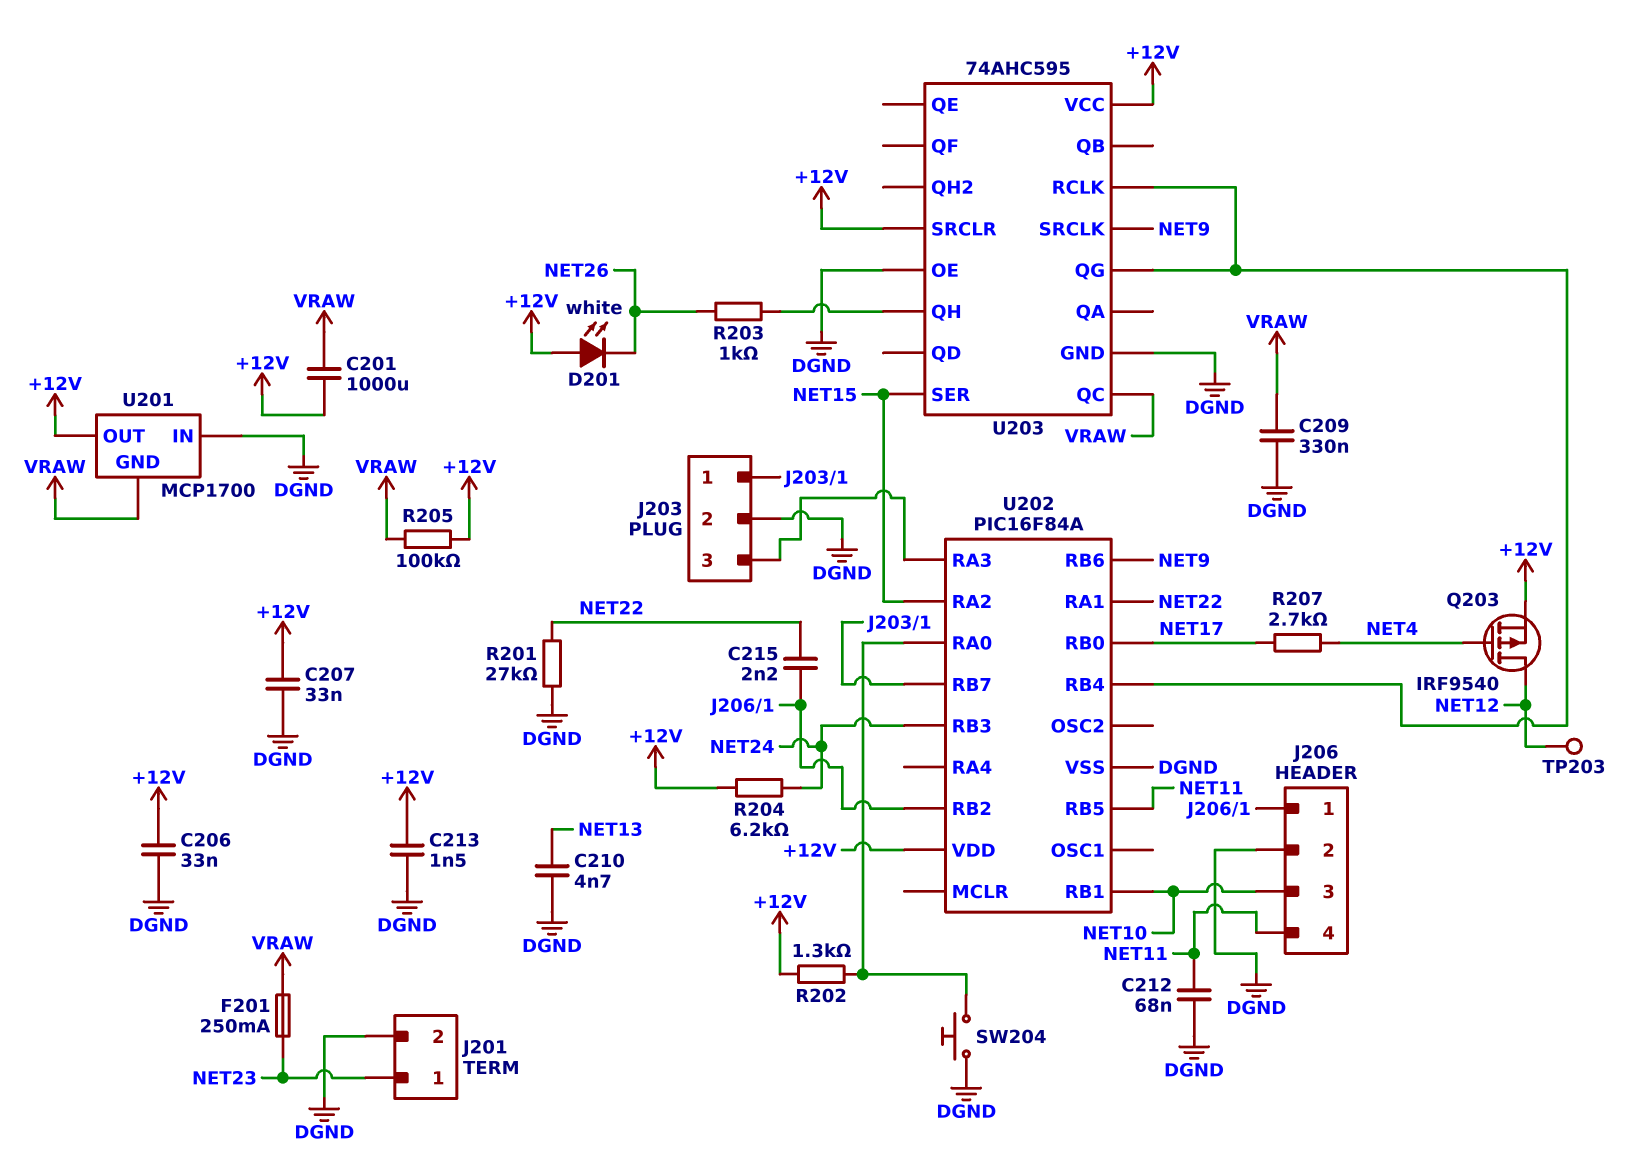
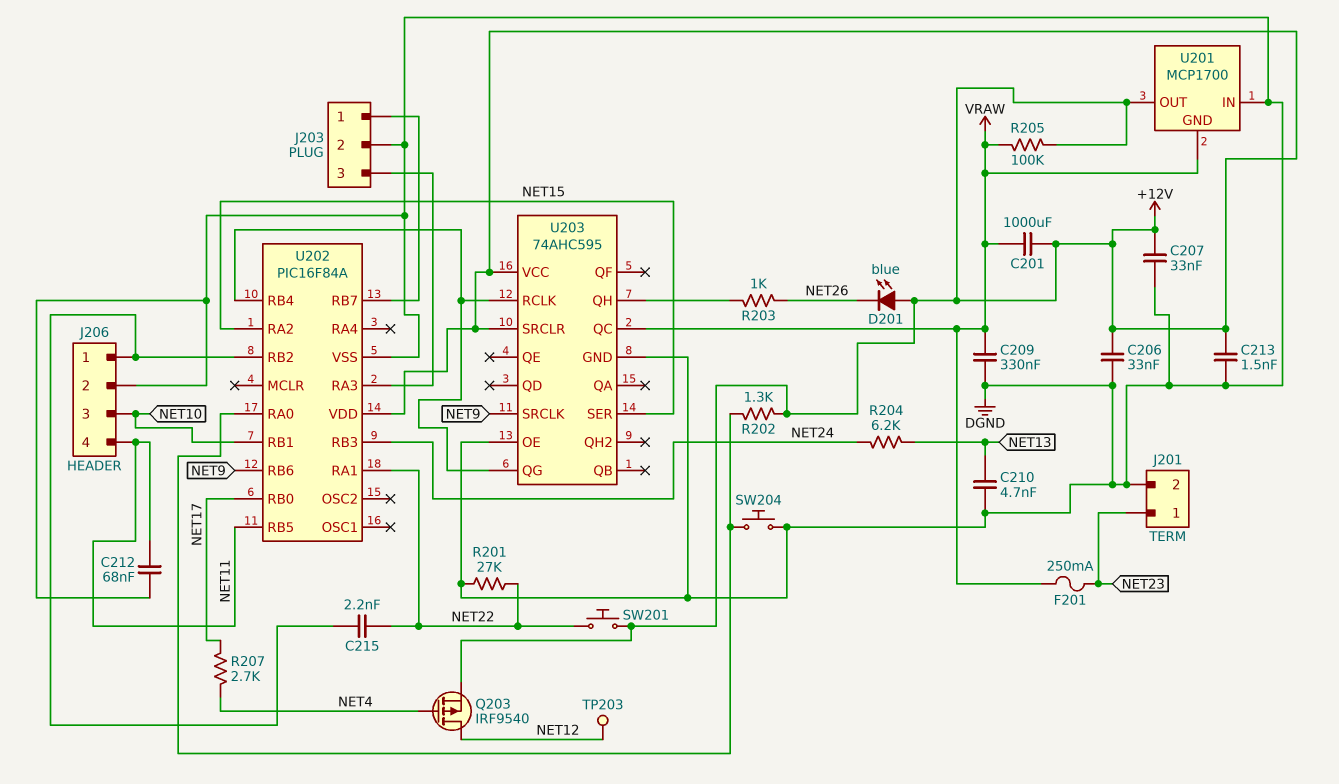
D201: LED white (A +12V, K NET26) -> LED blue (A +12V, K NET26)
R204: 6.2k (+12V, NET24) -> 6.2k (NET13, NET24)
SW201: none -> button (+12V, NET22)

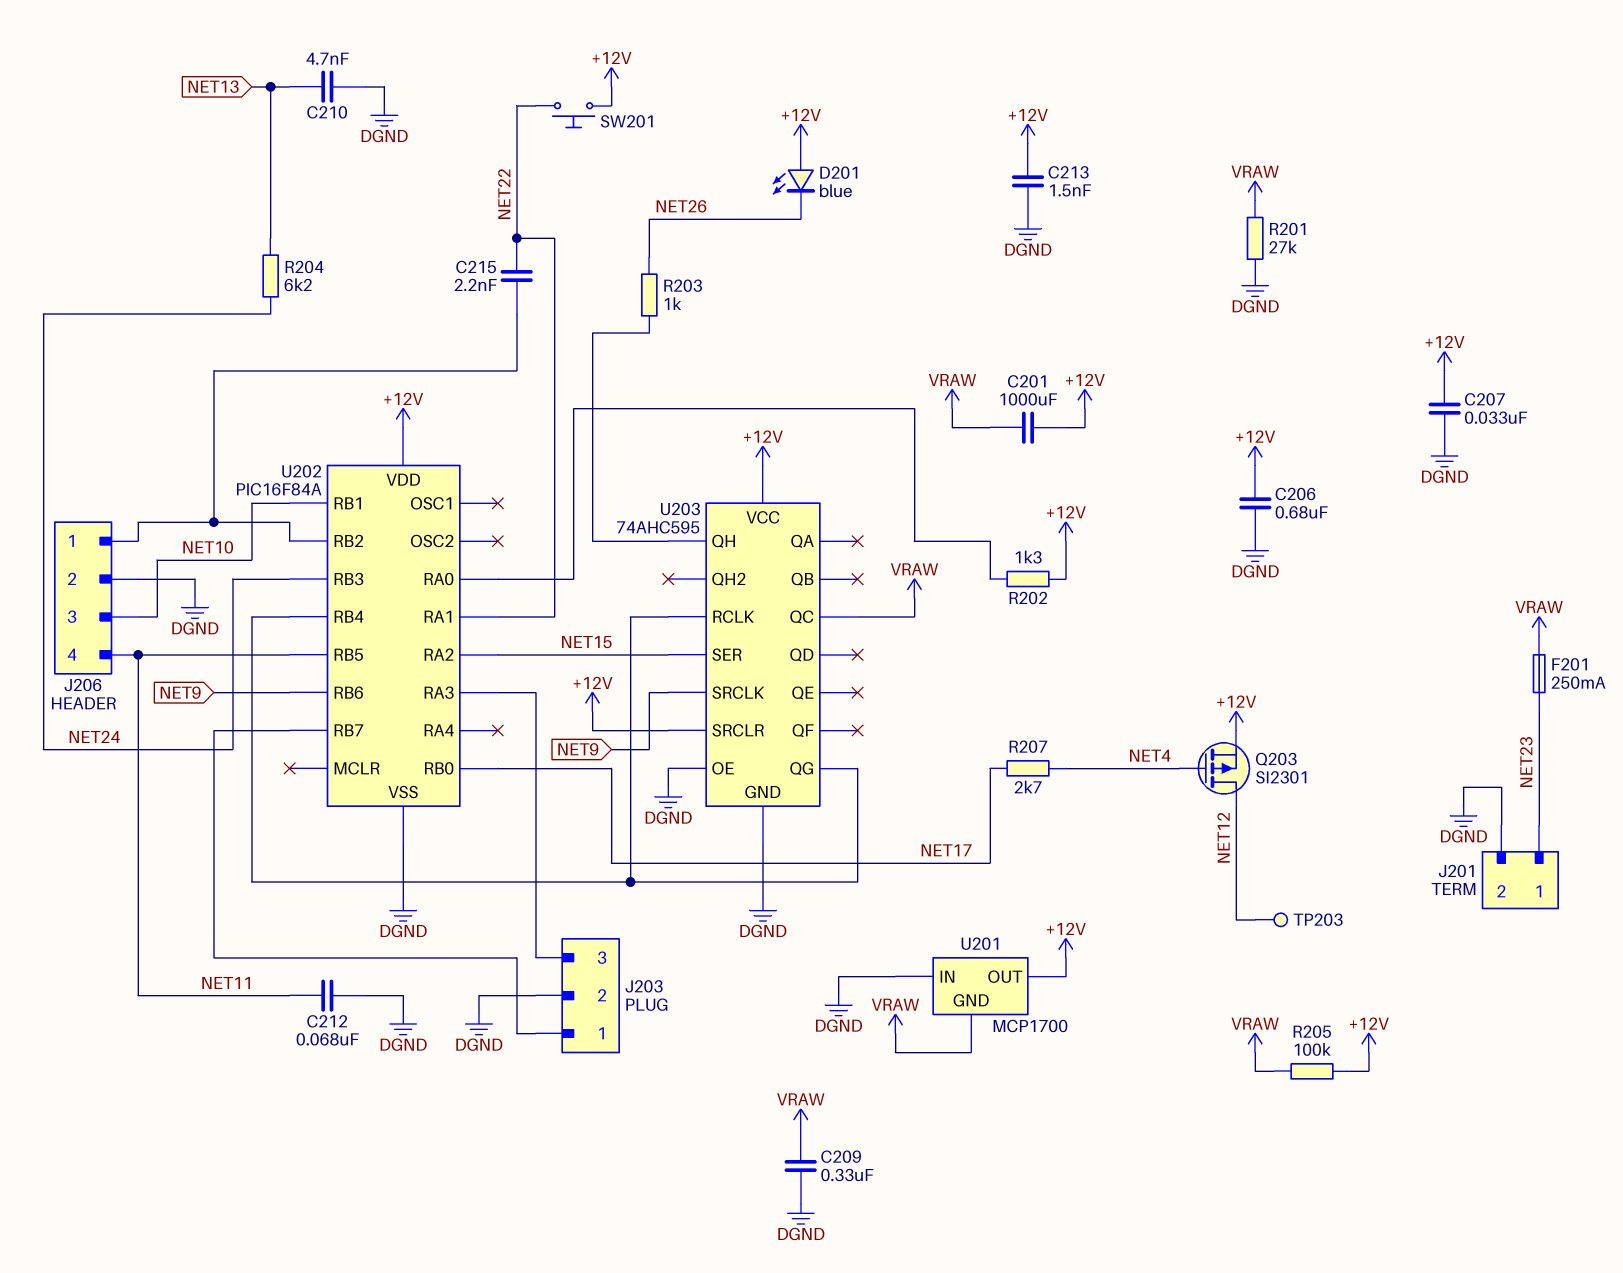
C206: 33nF (+12V, DGND) -> 680nF (+12V, DGND)
Q203: PMOS IRF9540 (G NET4, D NET12, S +12V) -> PMOS SI2301 (G NET4, D NET12, S +12V)
R201: 27k (DGND, NET22) -> 27k (DGND, VRAW)
SW204: button (DGND, U202/RA0) -> none

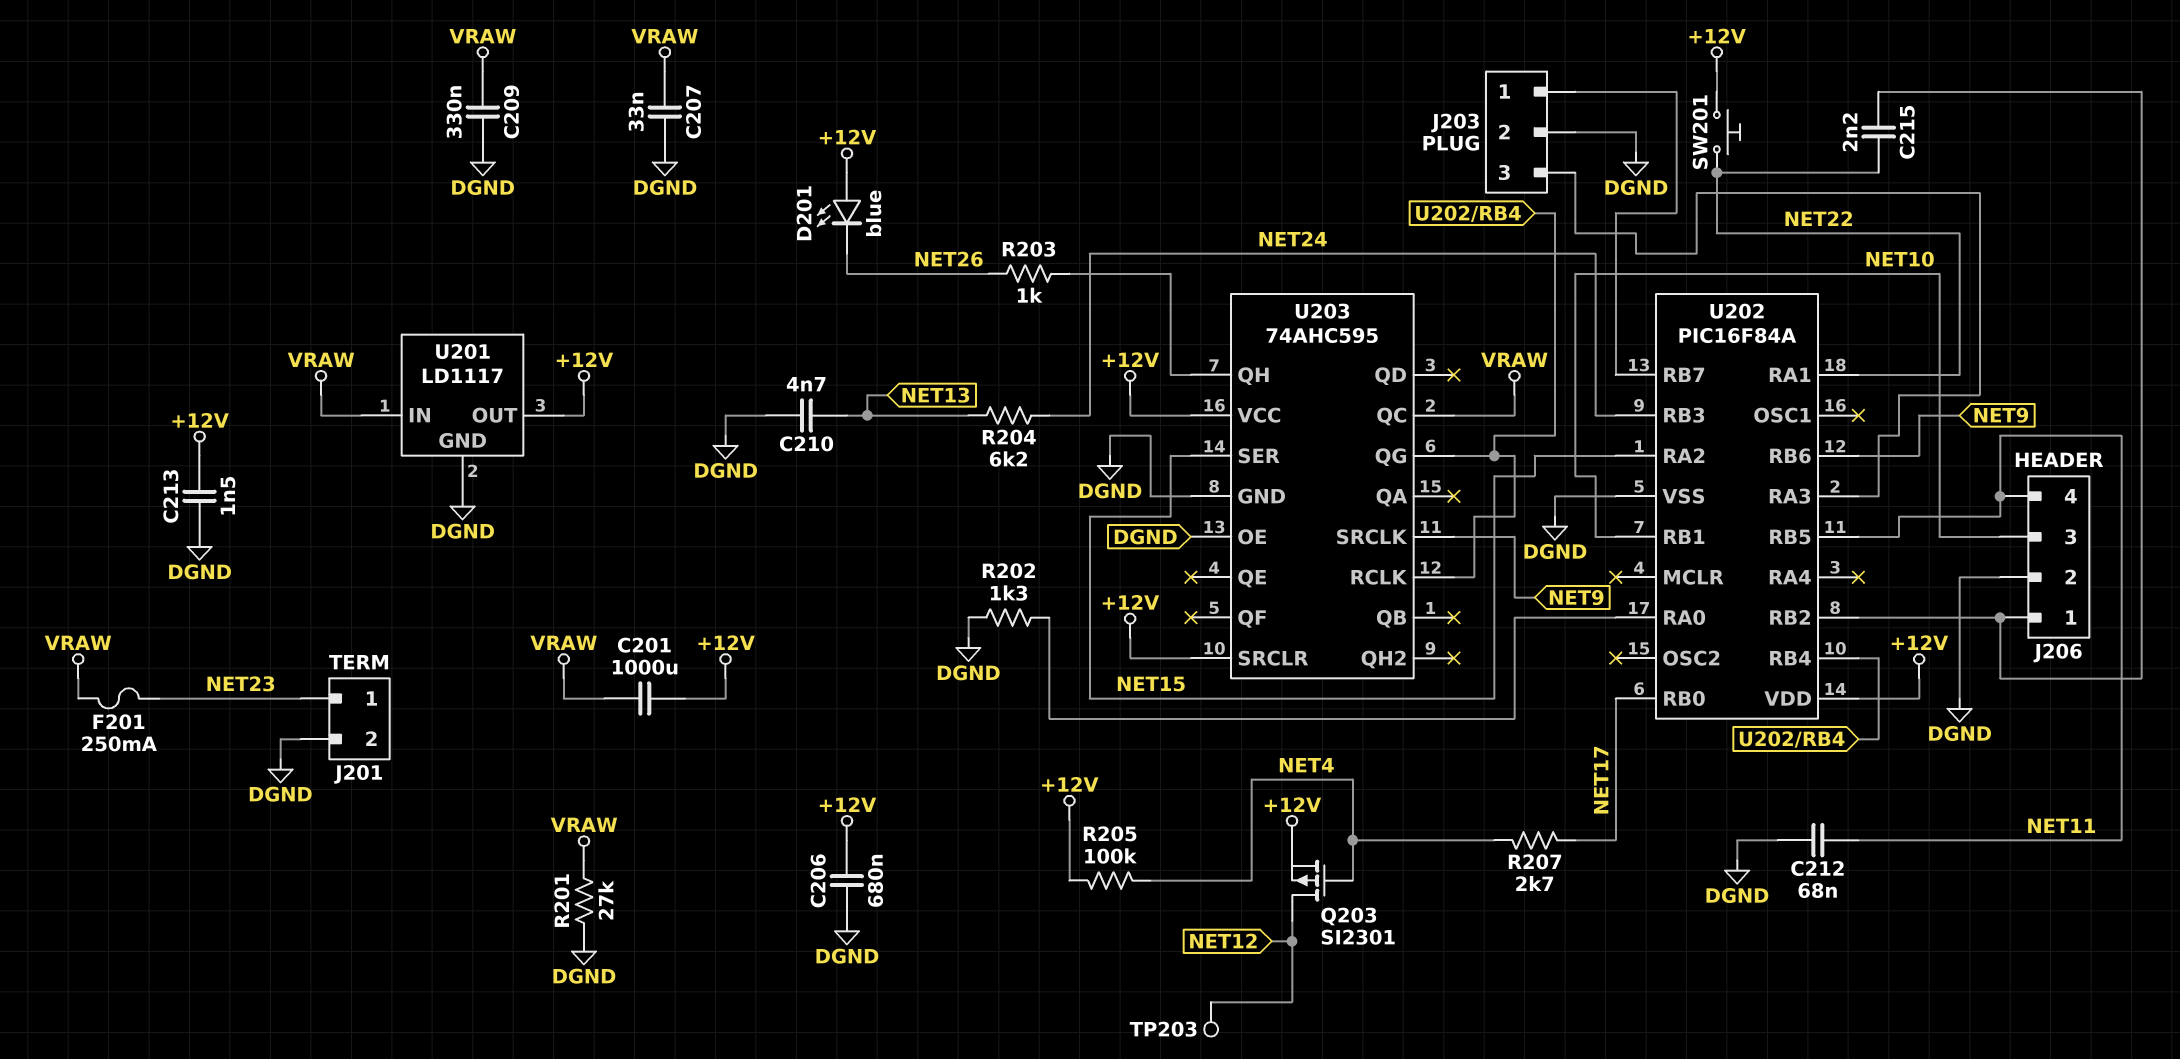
C207: 33nF (+12V, DGND) -> 33nF (DGND, VRAW)
R202: 1.3k (+12V, U202/RA0) -> 1.3k (DGND, U202/RA0)
R205: 100k (+12V, VRAW) -> 100k (+12V, NET4)
U201: MCP1700 -> LD1117
U201 pin GND: VRAW -> DGND
U201 pin IN: DGND -> VRAW

